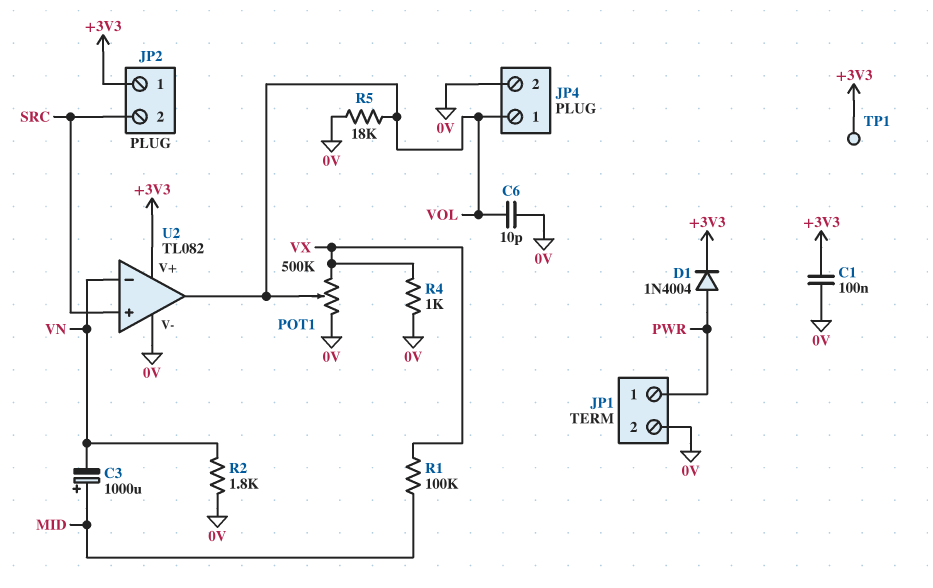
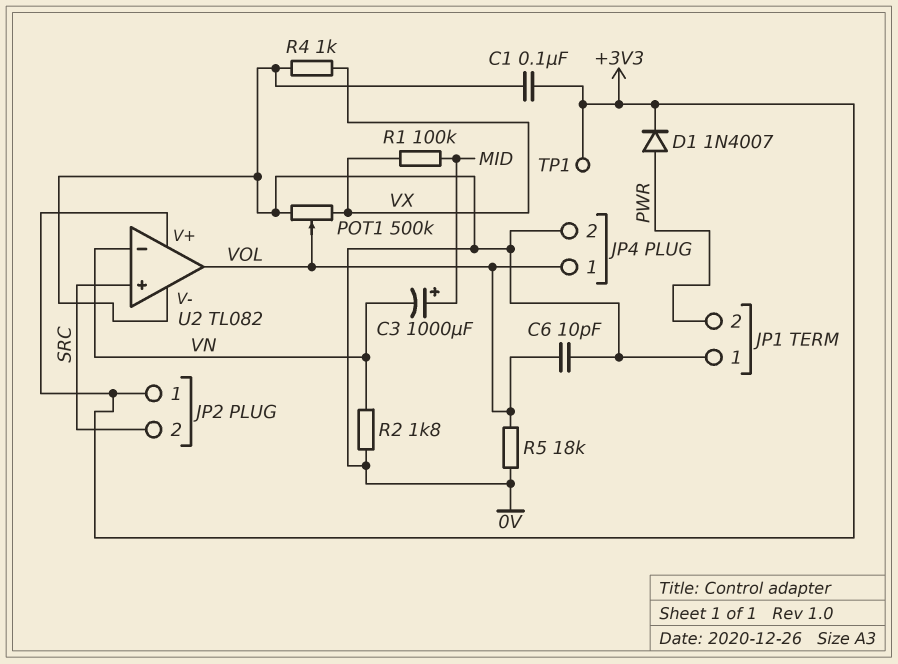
D1: diode 1N4004 (A PWR, K +3V3) -> diode 1N4007 (A PWR, K +3V3)
JP1 pin 1: PWR -> 0V
JP1 pin 2: 0V -> PWR

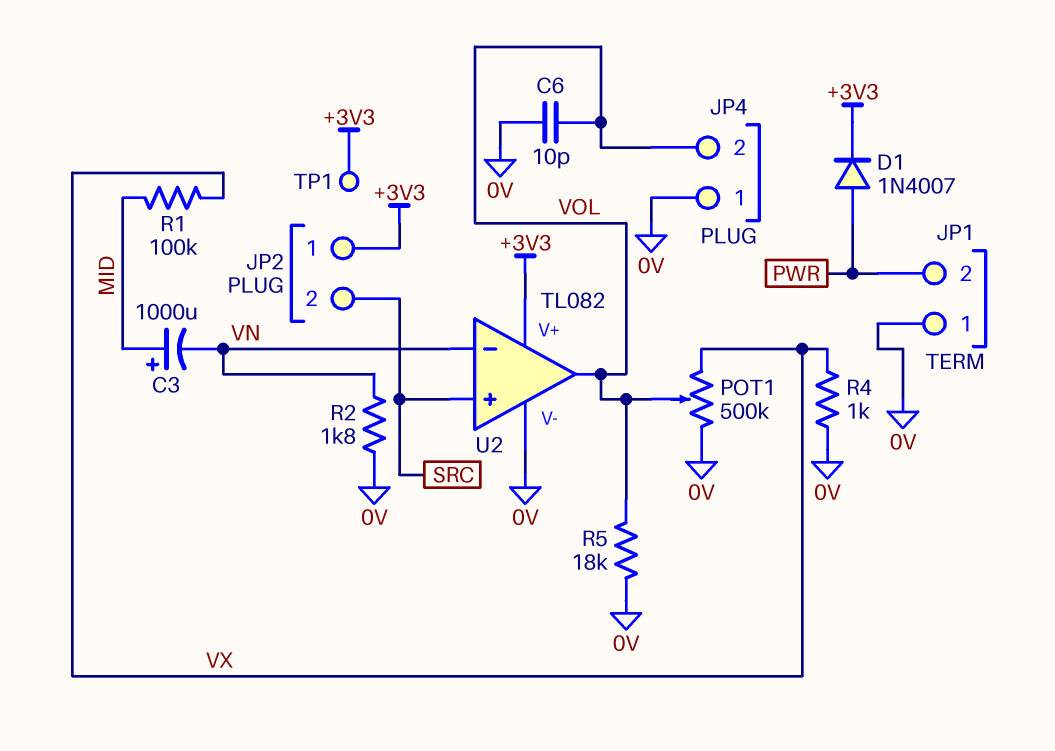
C1: 100nF (+3V3, 0V) -> none
JP4 pin 1: VOL -> 0V
JP4 pin 2: 0V -> VOL

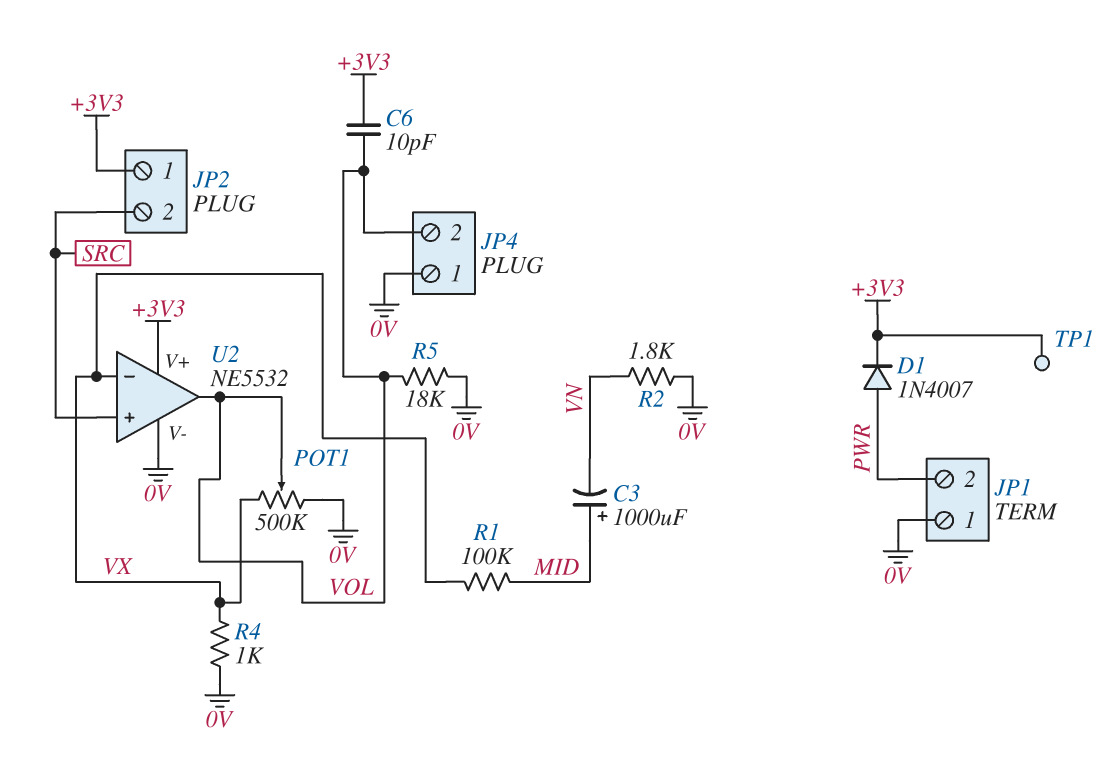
C6: 10pF (0V, VOL) -> 10pF (+3V3, VOL)
U2: TL082 -> NE5532
U2 pin in-: VN -> VX

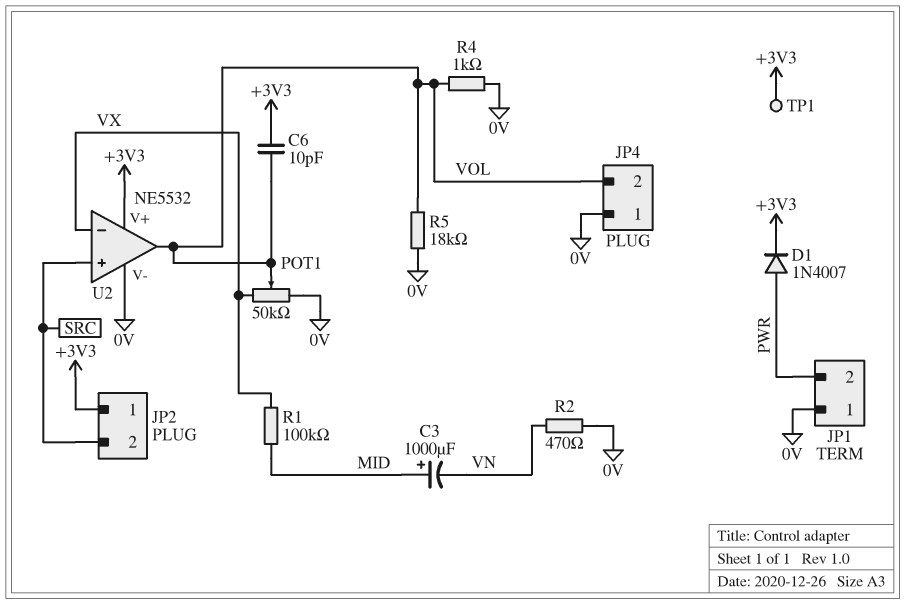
POT1: 500k (0V, VX, wiper VOL) -> 50k (0V, VX, wiper VOL)
R2: 1.8k (0V, VN) -> 470 (0V, VN)
R4: 1k (0V, VX) -> 1k (0V, VOL)

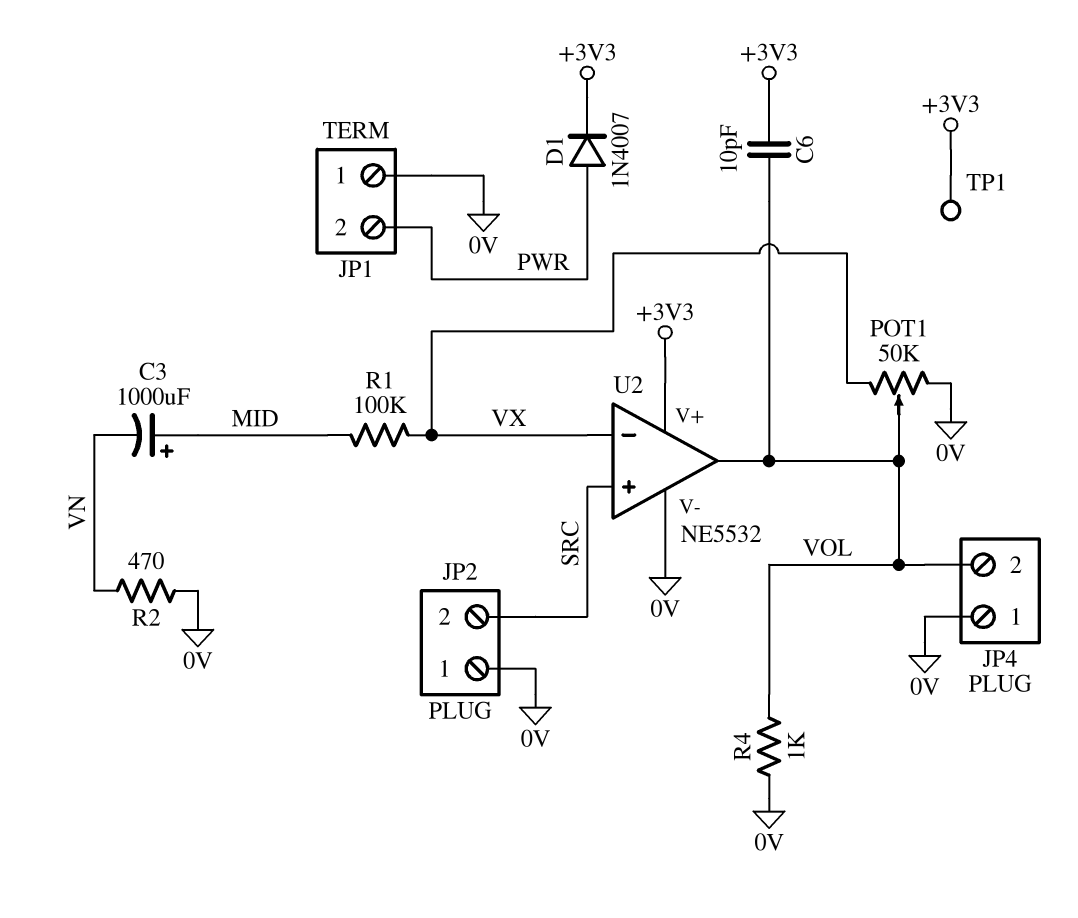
JP2 pin 1: +3V3 -> 0V
R5: 18k (0V, VOL) -> none

